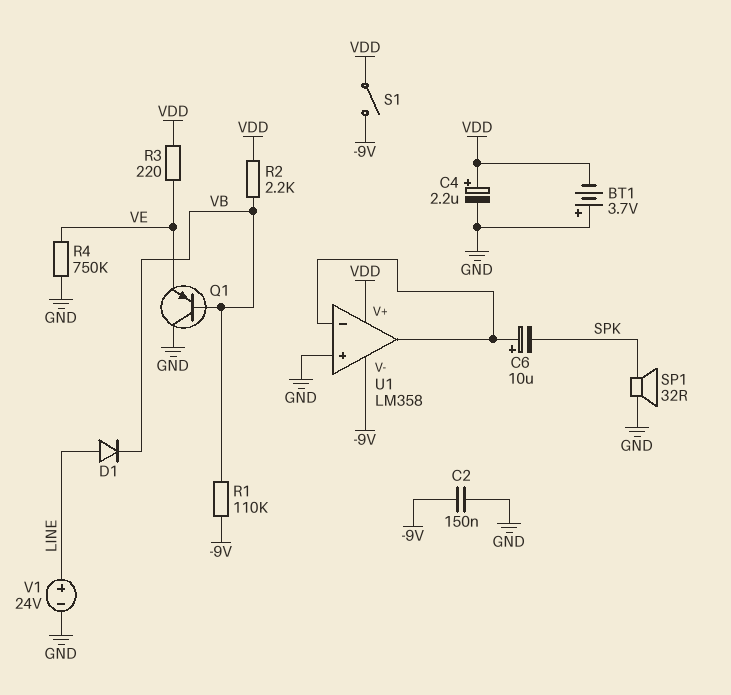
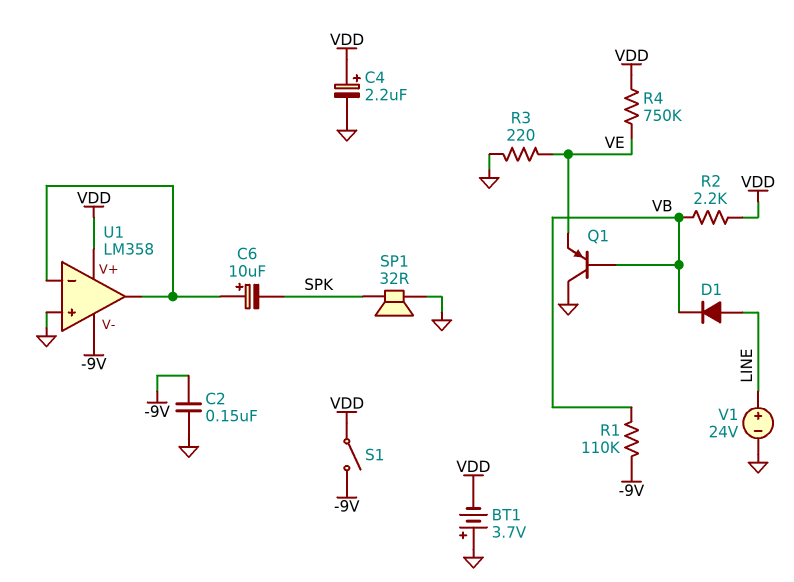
R3: 220 (VDD, VE) -> 220 (GND, VE)
R4: 750k (GND, VE) -> 750k (VDD, VE)

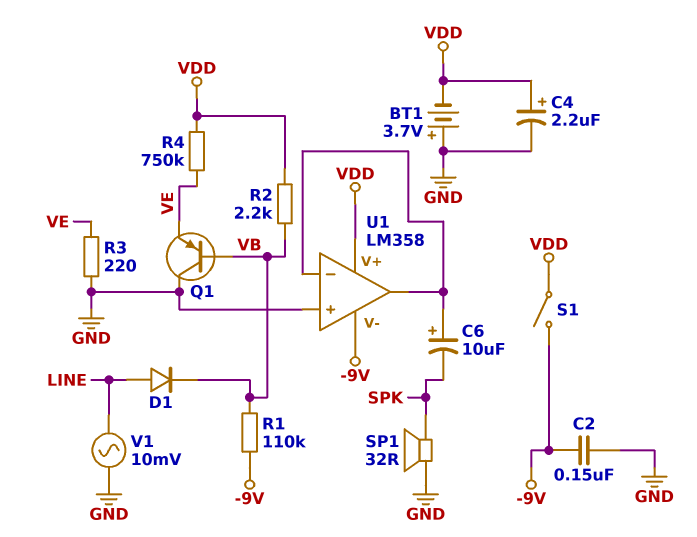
V1: 24V (plus LINE, minus GND) -> AC 10mV (GND, LINE)

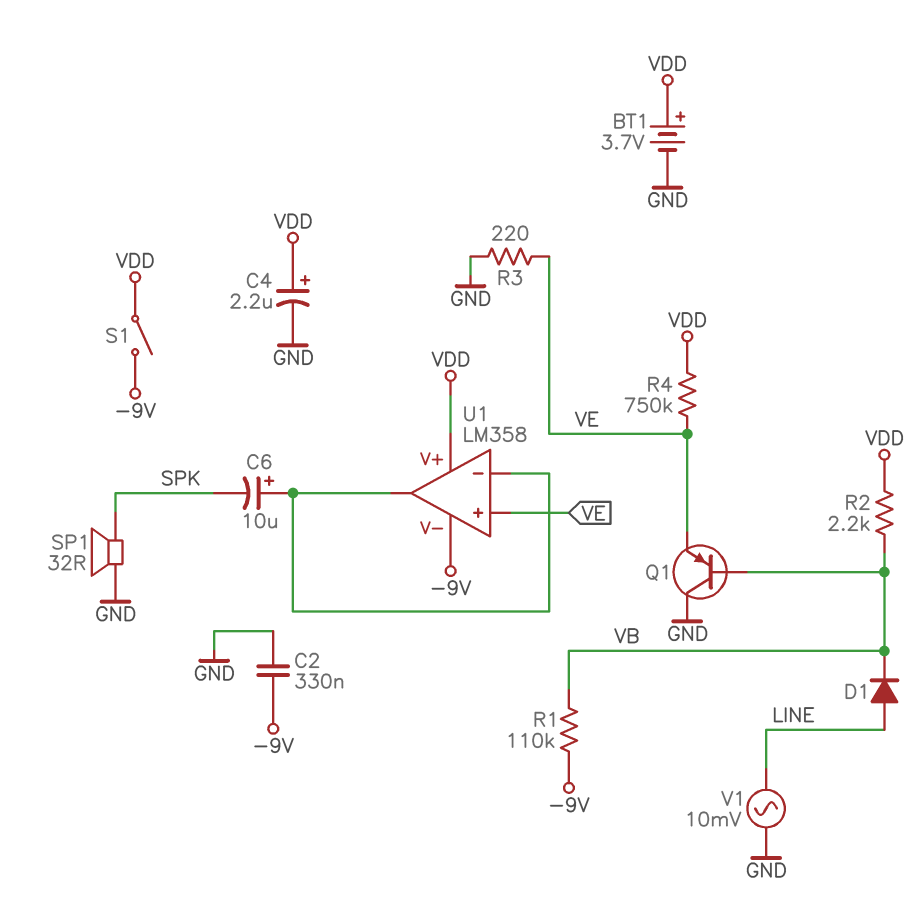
BT1: 3.7V (plus GND, minus VDD) -> 3.7V (plus VDD, minus GND)
C2: 150nF (-9V, GND) -> 330nF (-9V, GND)
U1 pin in+: GND -> VE

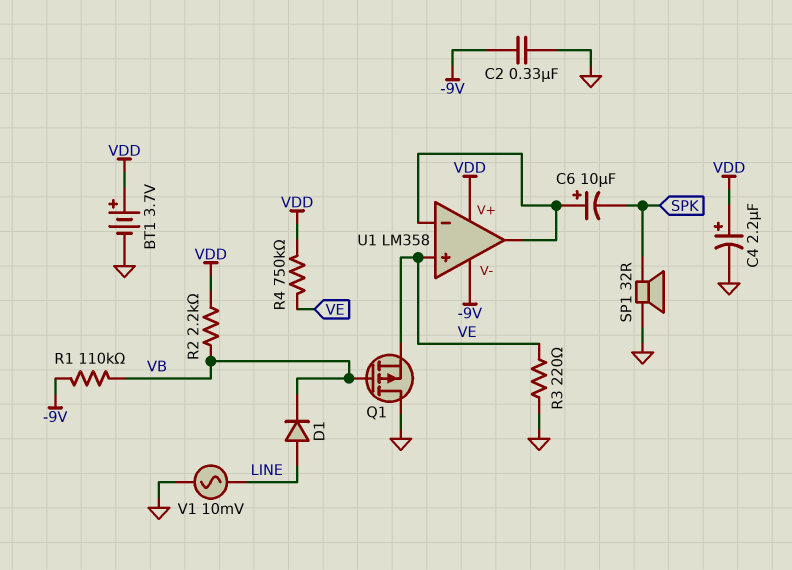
Q1: PNP (B VB, C GND, E VE) -> PMOS (G VB, D GND, S VE)
S1: switch (-9V, VDD) -> none

